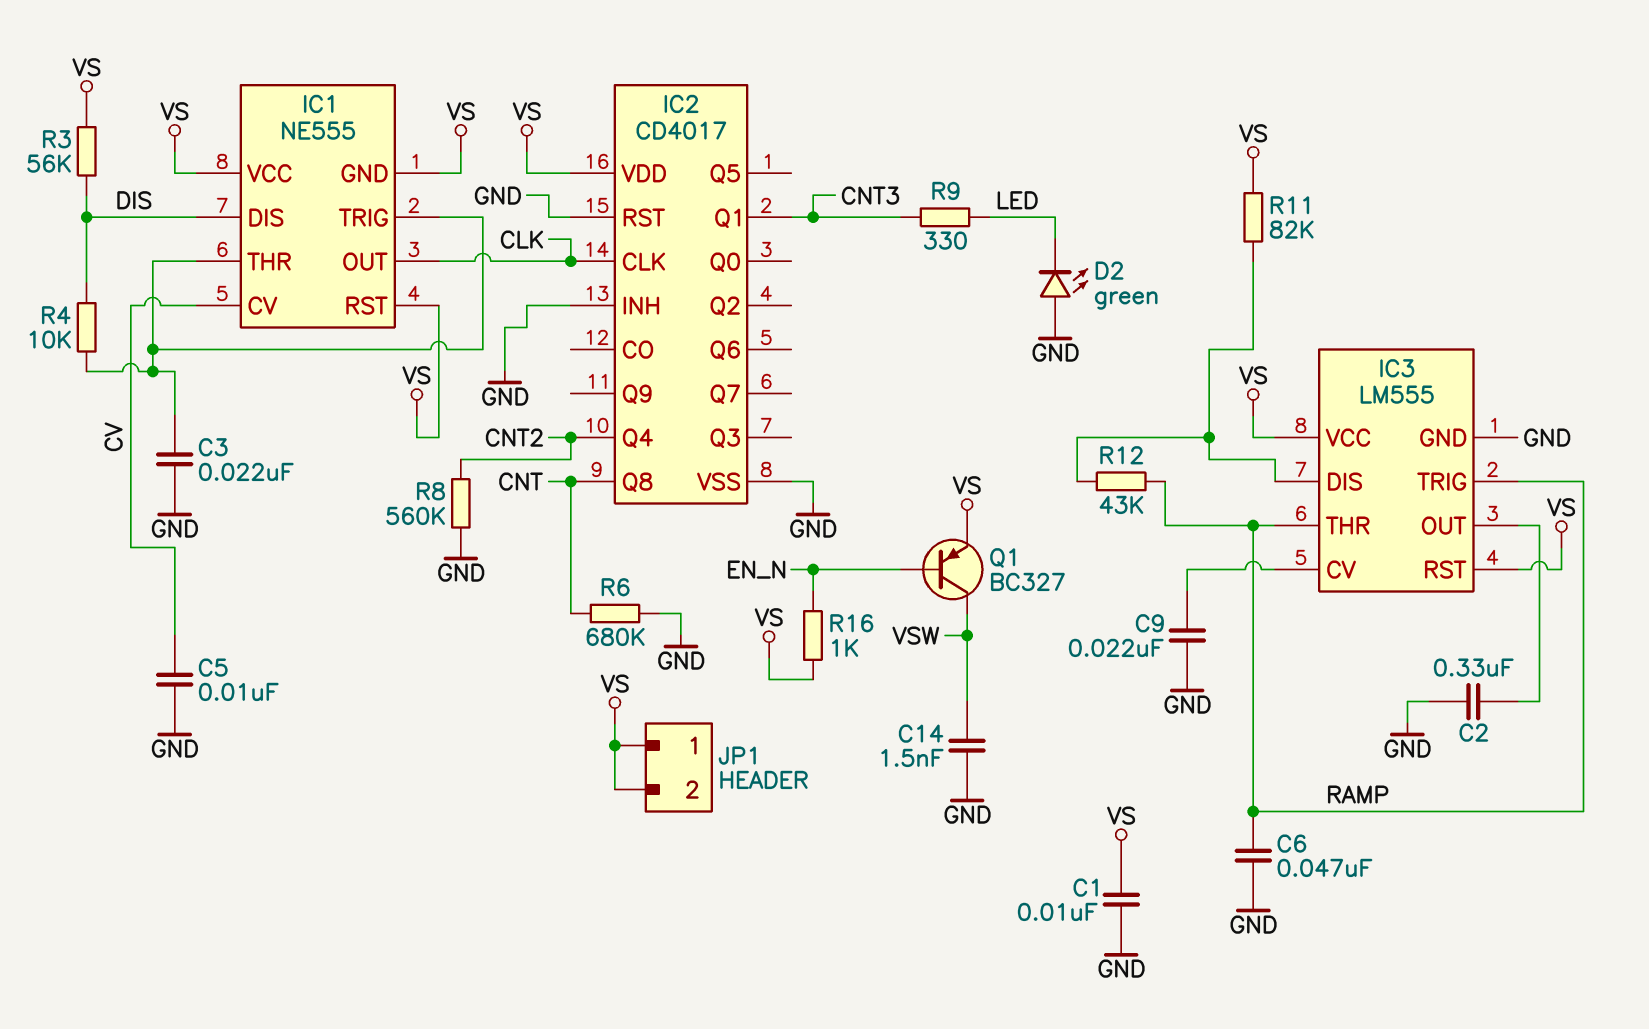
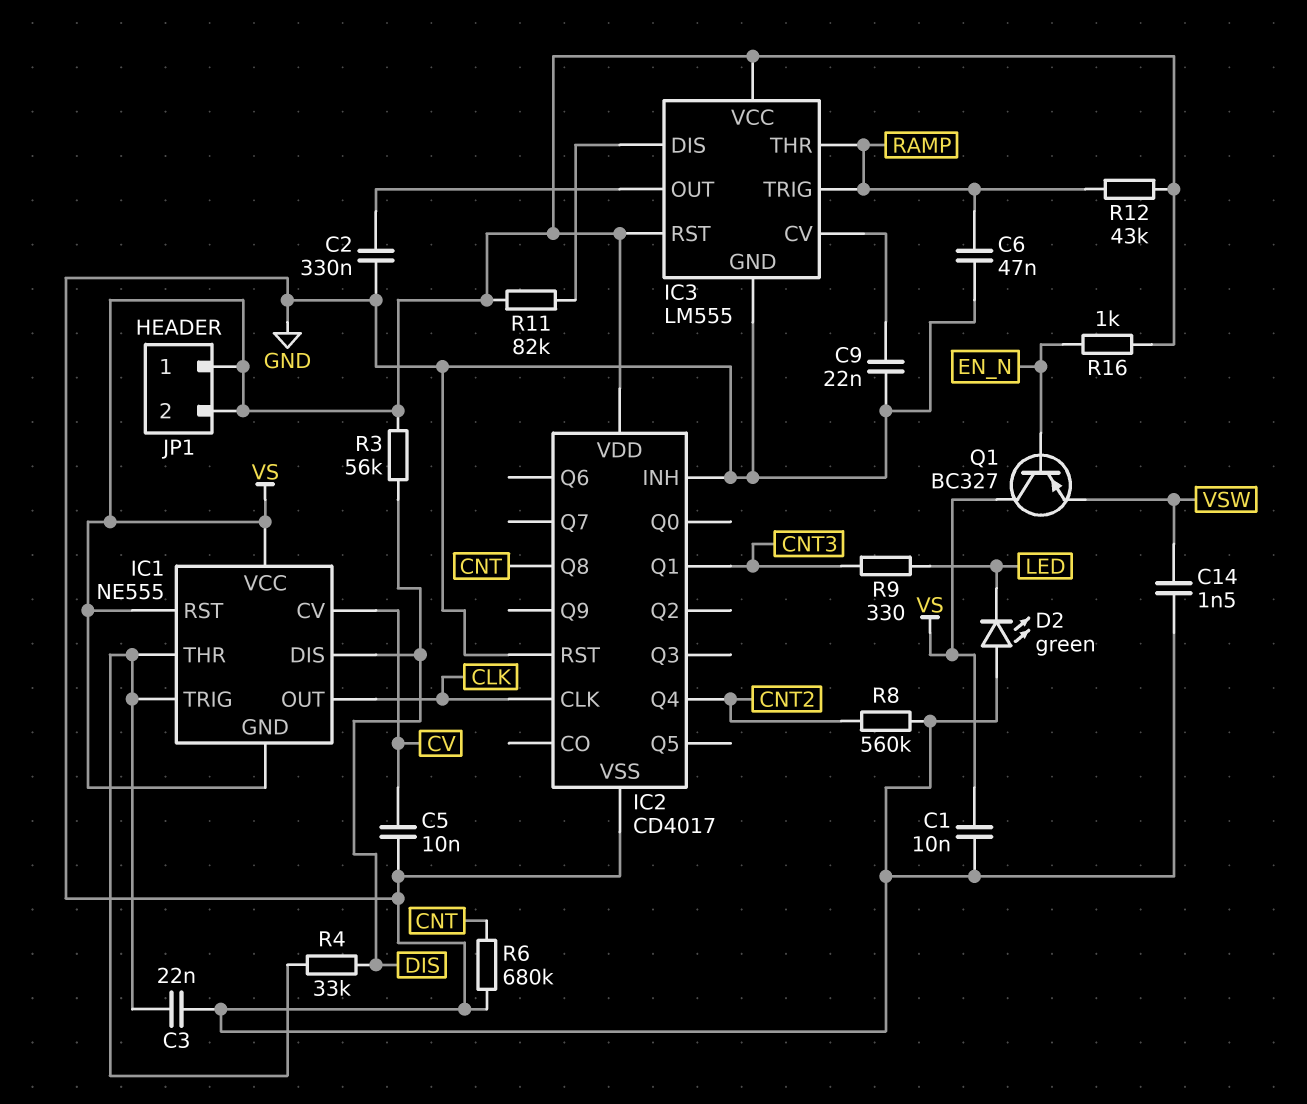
Q1: PNP BC327 (B EN_N, C VSW, E VS) -> PNP BC327 (B EN_N, C VS, E VSW)
R4: 10k (DIS, IC1/THR) -> 33k (DIS, IC1/THR)
R12: 43k (IC3/DIS, RAMP) -> 43k (RAMP, VS)

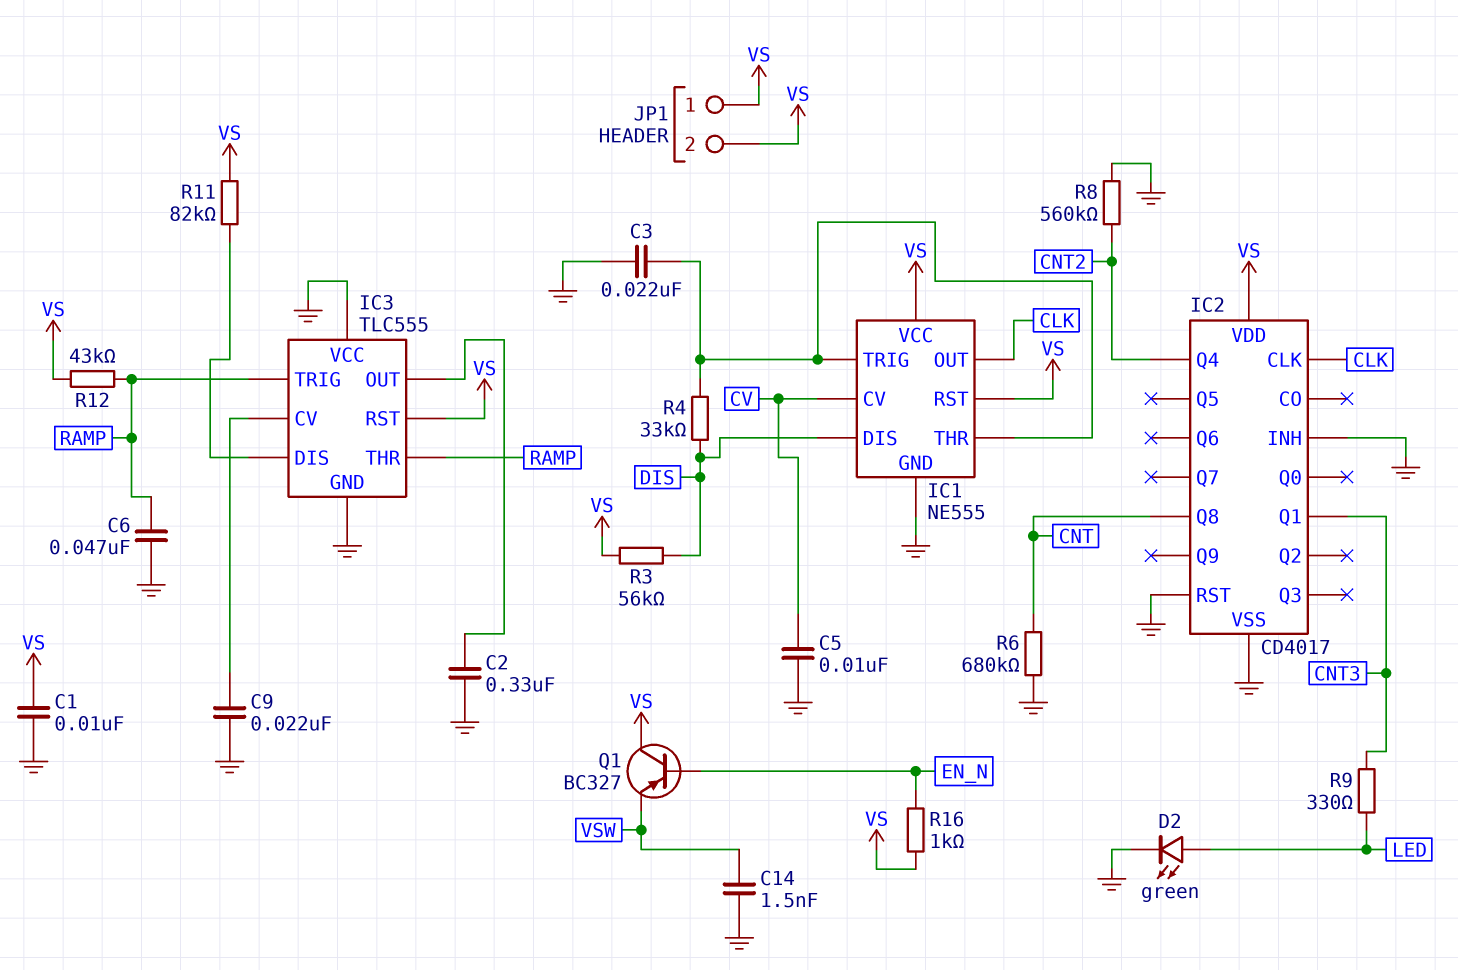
D2: LED green (A GND, K LED) -> LED green (A LED, K GND)
IC1 pin GND: VS -> GND
IC3: LM555 -> TLC555
IC3 pin VCC: VS -> GND

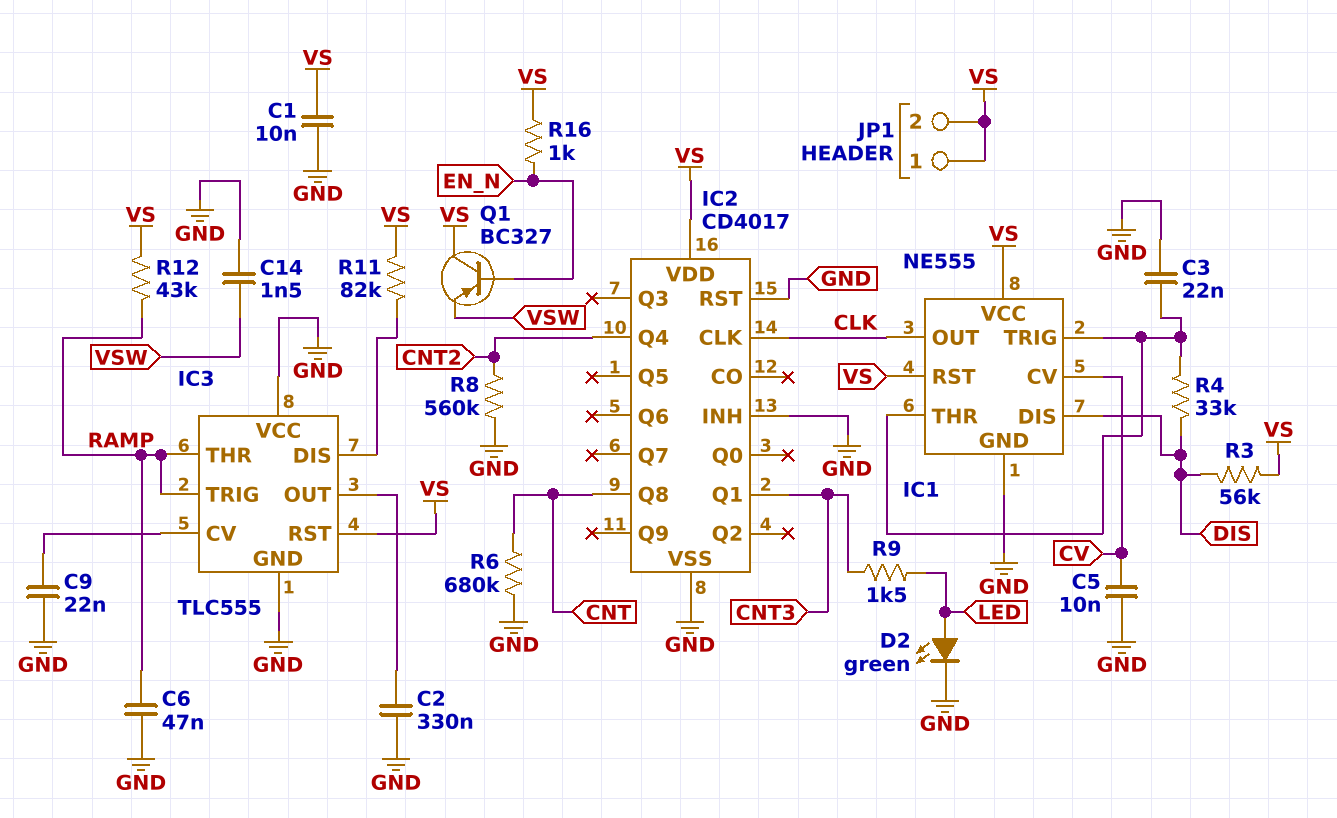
R9: 330 (CNT3, LED) -> 1.5k (CNT3, LED)

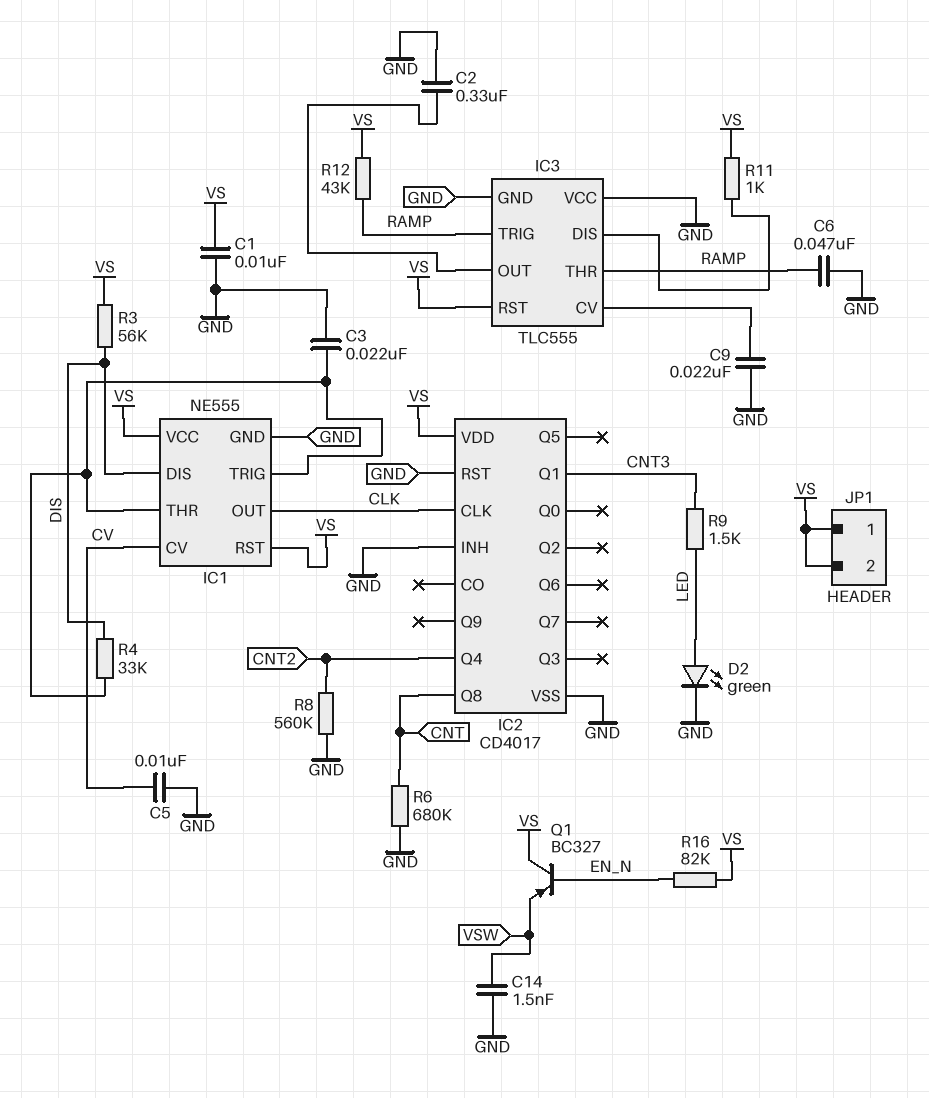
R11: 82k (IC3/DIS, VS) -> 1k (IC3/DIS, VS)
R16: 1k (EN_N, VS) -> 82k (EN_N, VS)

